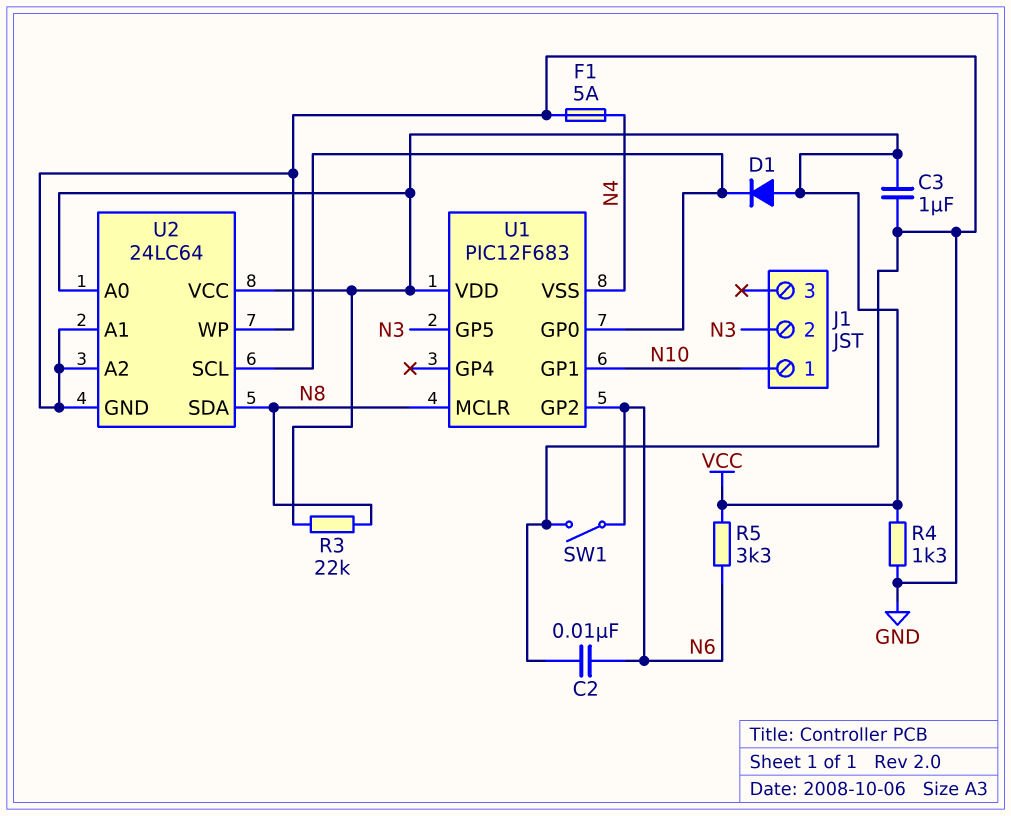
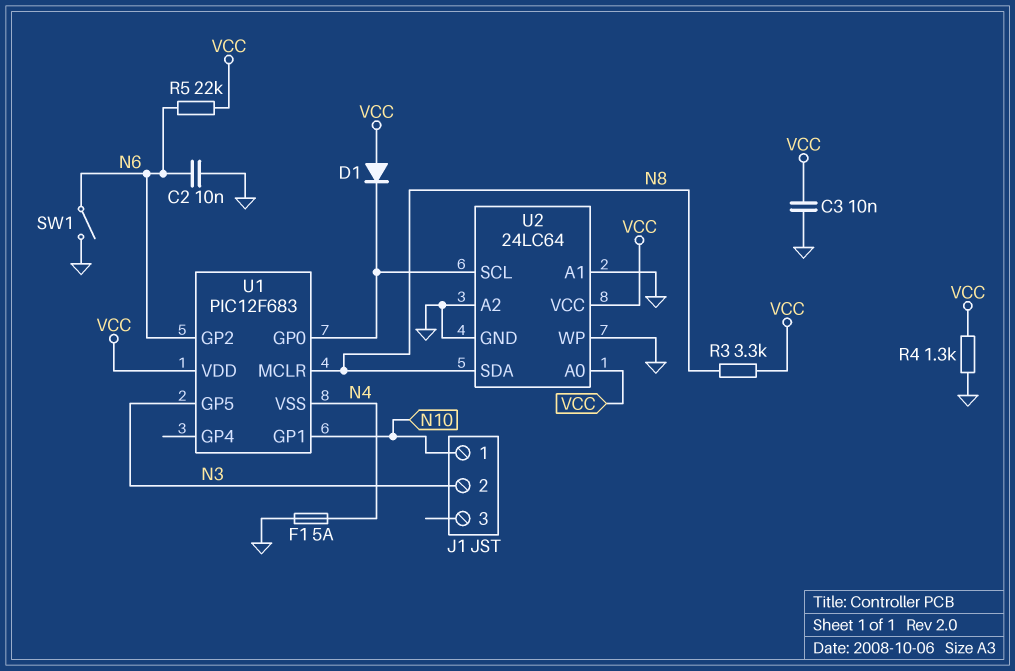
C3: 1uF (GND, VCC) -> 10nF (GND, VCC)
R3: 22k (N8, VCC) -> 3.3k (N8, VCC)
R5: 3.3k (N6, VCC) -> 22k (N6, VCC)

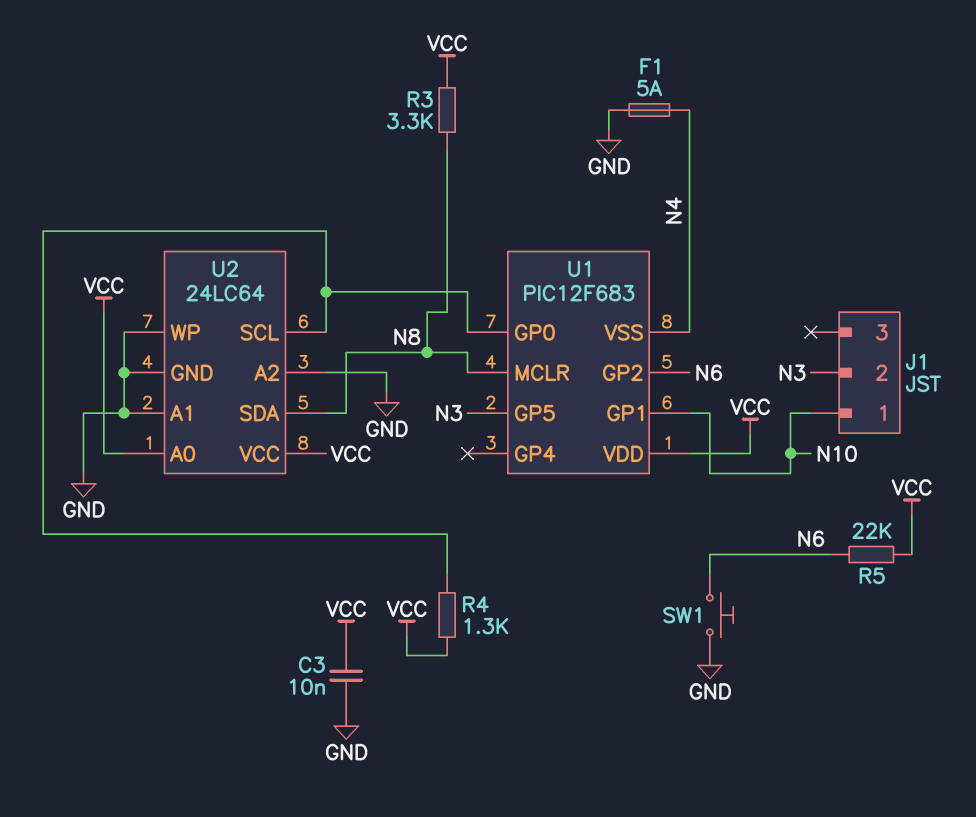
C2: 10nF (GND, N6) -> none
D1: diode (A VCC, K U1/GP0) -> none
R4: 1.3k (GND, VCC) -> 1.3k (U1/GP0, VCC)
SW1: switch (GND, N6) -> button (GND, N6)

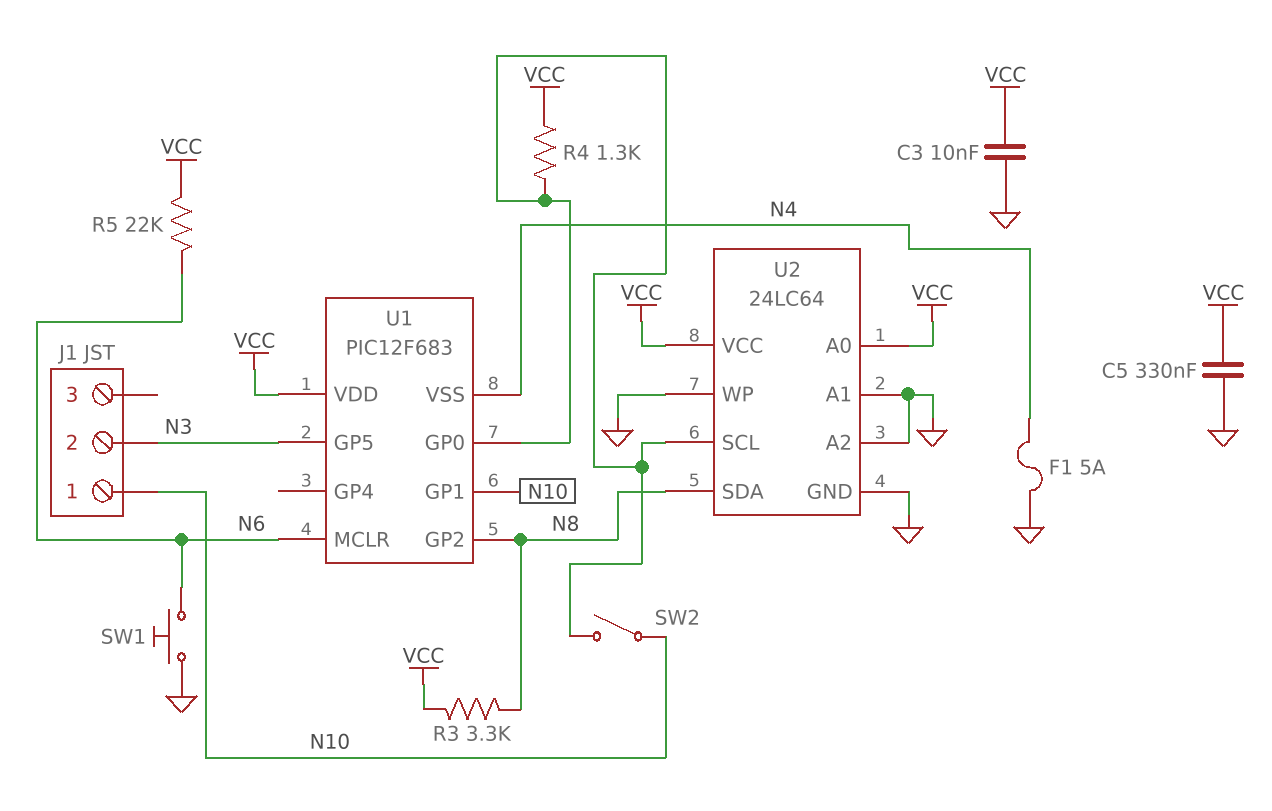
C5: none -> 330nF (GND, VCC)
SW2: none -> switch (N10, U1/GP0)
U1 pin GP2: N6 -> N8
U1 pin MCLR: N8 -> N6

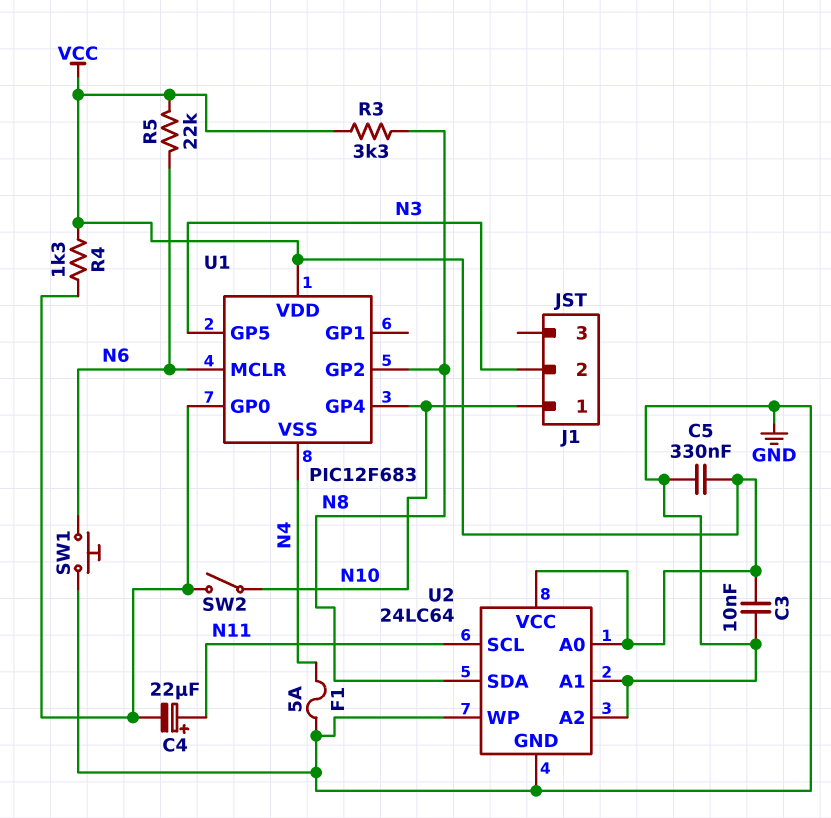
C4: none -> 22uF (plus N11, minus U1/GP0)
U1 pin GP1: N10 -> none
U1 pin GP4: none -> N10
U2 pin SCL: U1/GP0 -> N11

